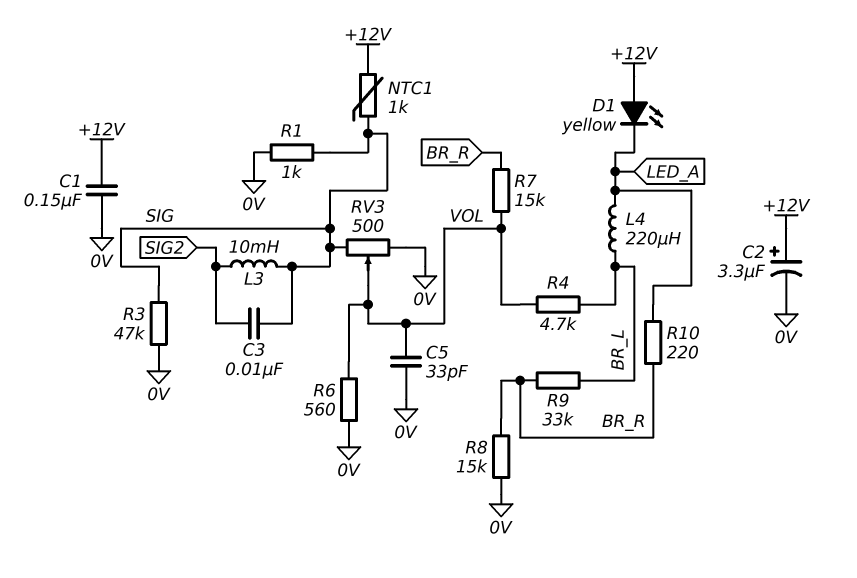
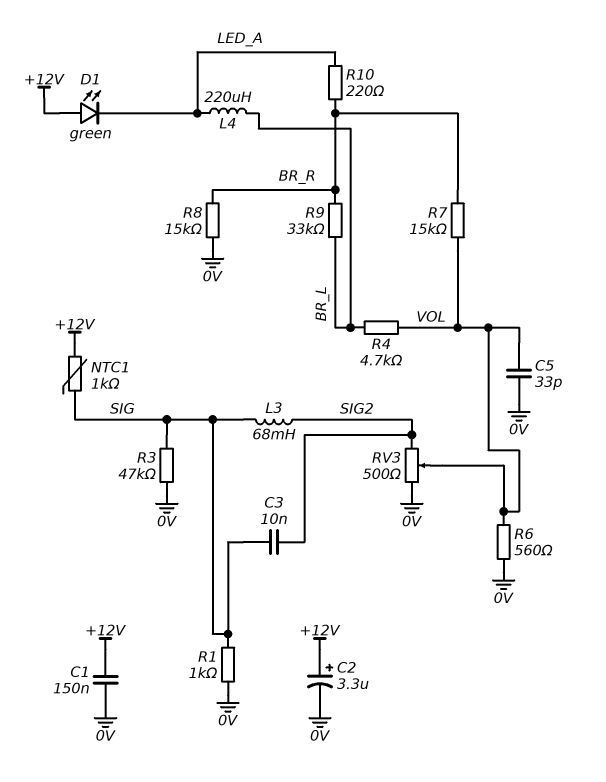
D1: LED yellow (A +12V, K LED_A) -> LED green (A +12V, K LED_A)
L3: 10mH (SIG, SIG2) -> 68mH (SIG, SIG2)
RV3: 500 (0V, SIG, wiper VOL) -> 500 (0V, SIG2, wiper VOL)

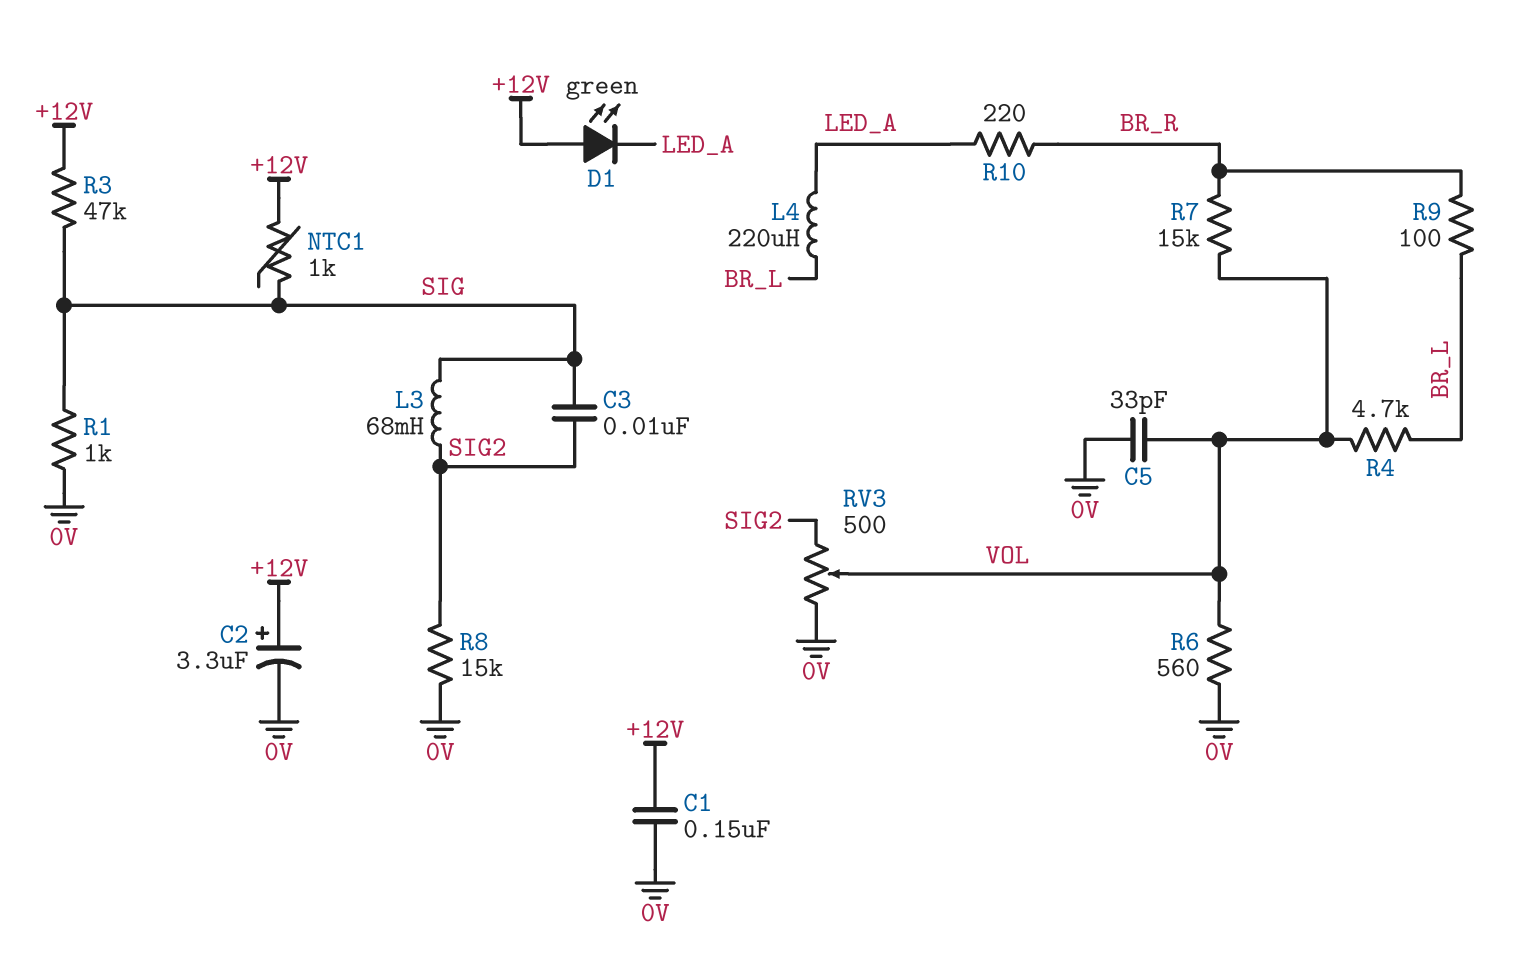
R3: 47k (0V, SIG) -> 47k (+12V, SIG)
R8: 15k (0V, BR_R) -> 15k (0V, SIG2)
R9: 33k (BR_L, BR_R) -> 100 (BR_L, BR_R)

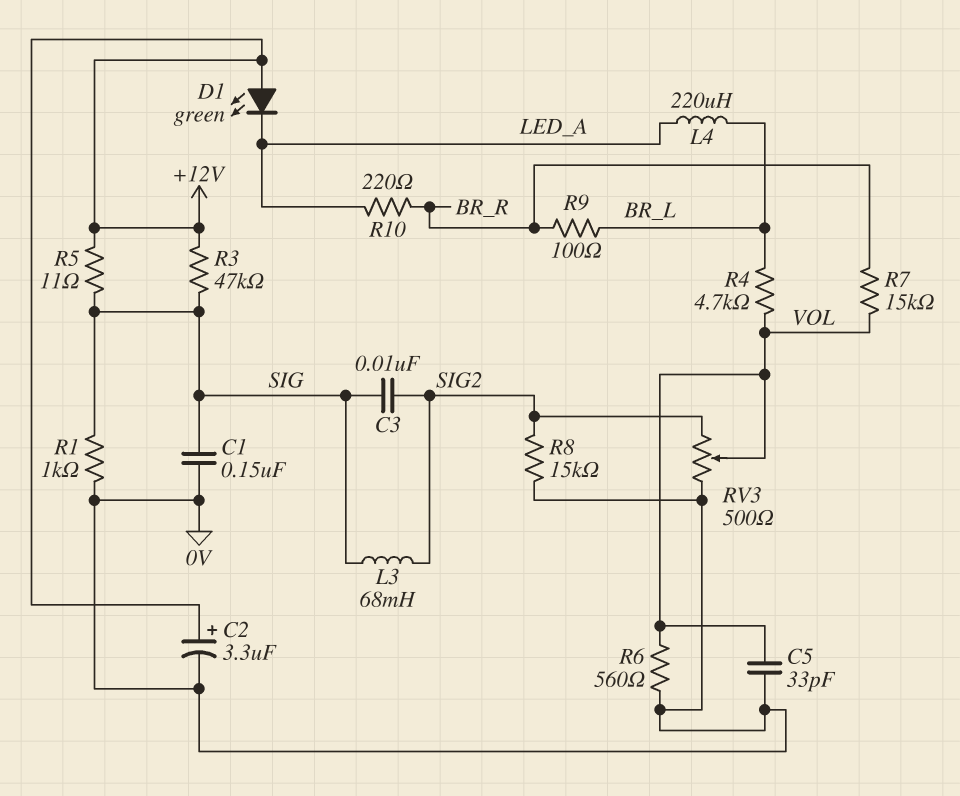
C1: 150nF (+12V, 0V) -> 150nF (0V, SIG)
NTC1: 1k (+12V, SIG) -> none
R5: none -> 11 (+12V, SIG)

